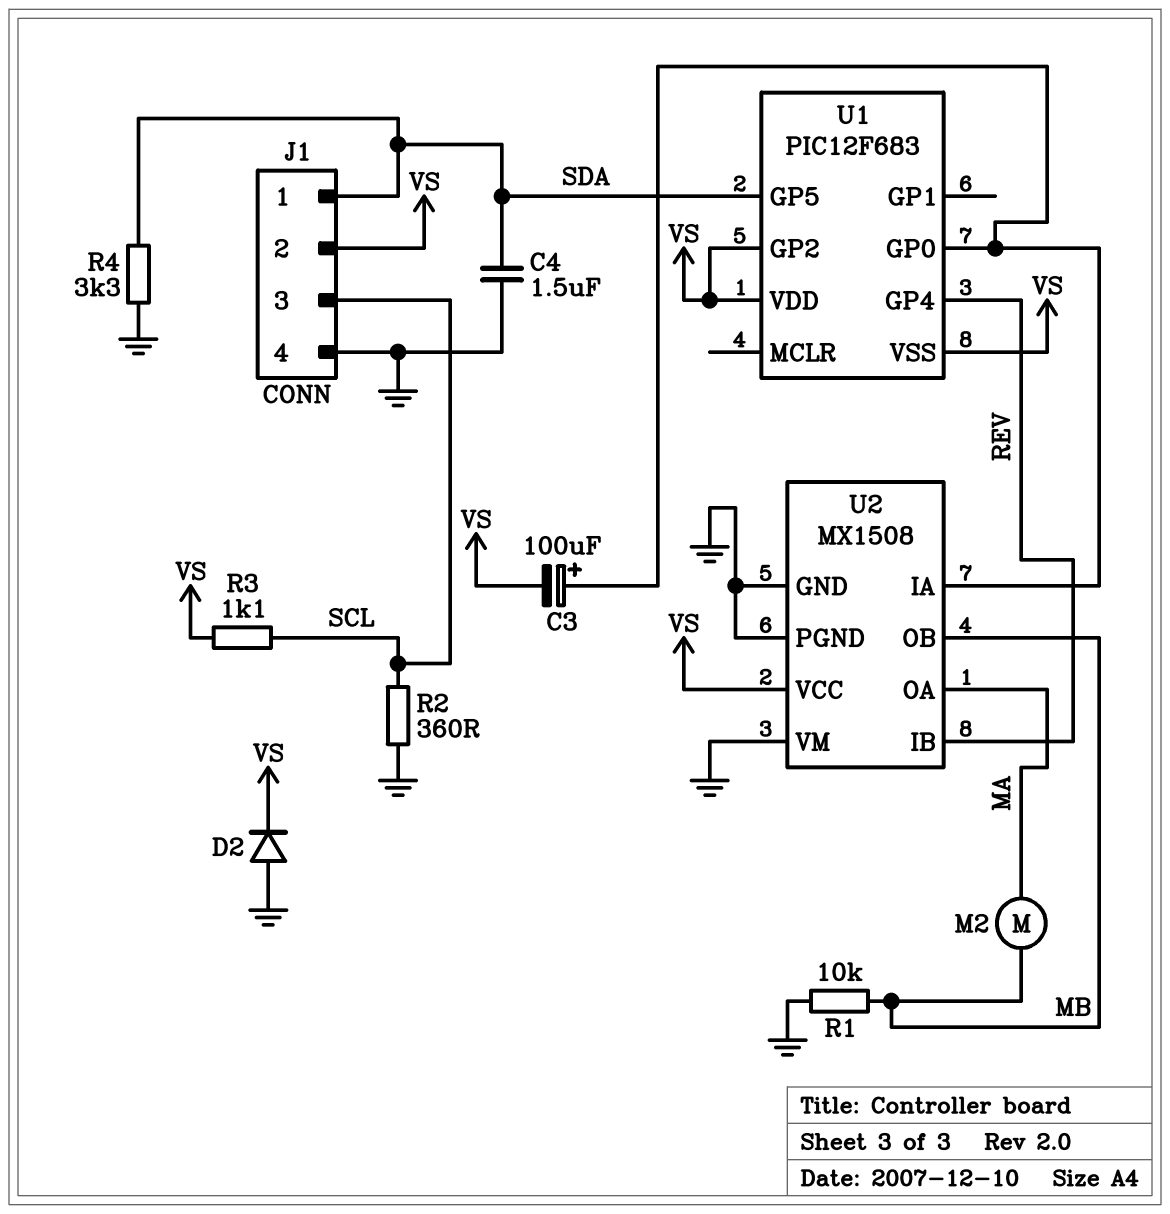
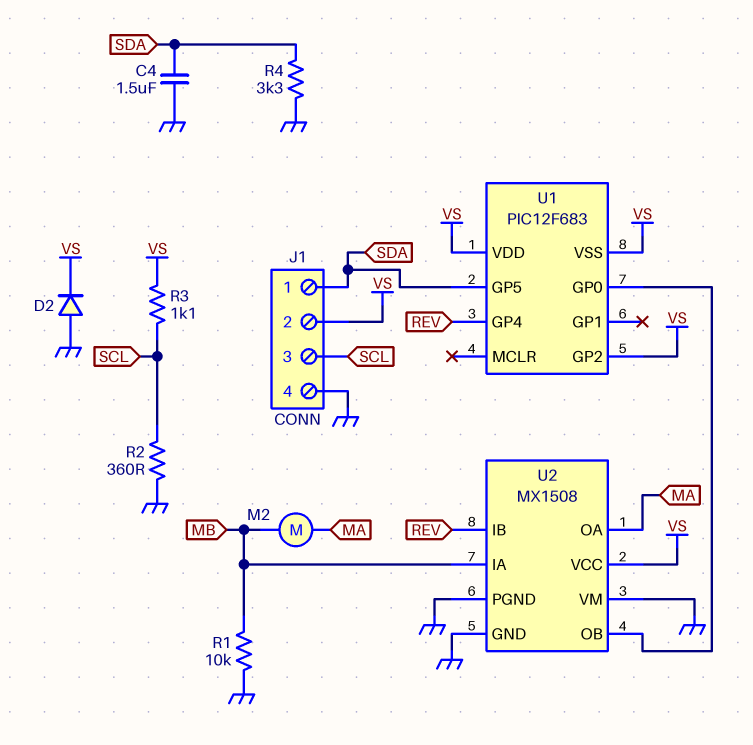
C3: 100uF (plus U1/GP0, minus VS) -> none
U2 pin IA: U1/GP0 -> MB
U2 pin OB: MB -> U1/GP0

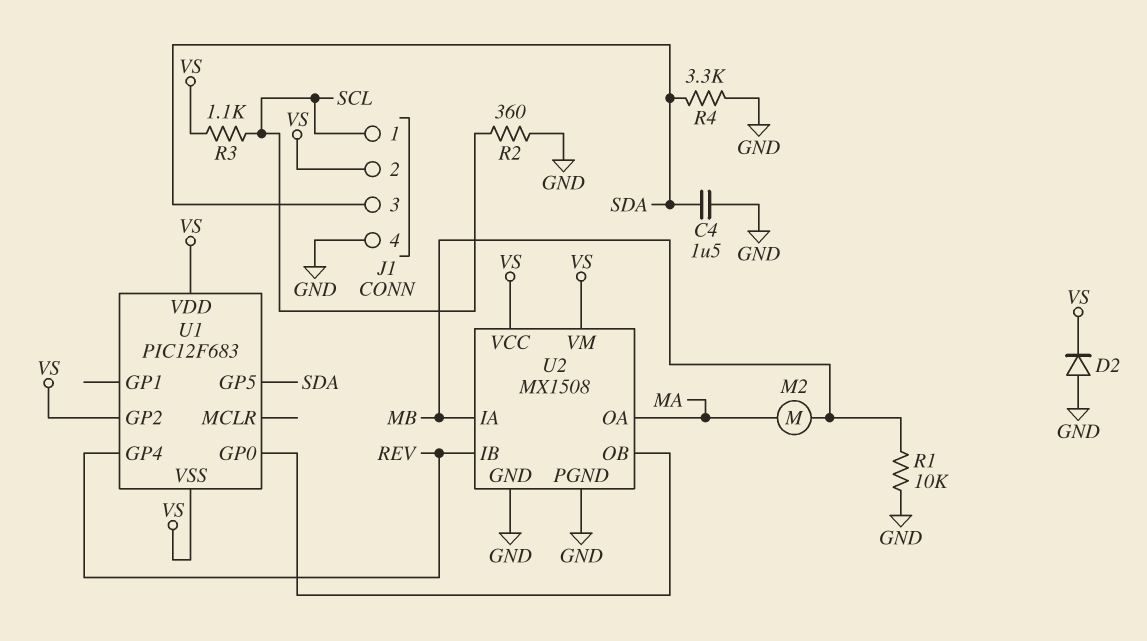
J1 pin 1: SDA -> SCL
J1 pin 3: SCL -> SDA
U2 pin VM: GND -> VS

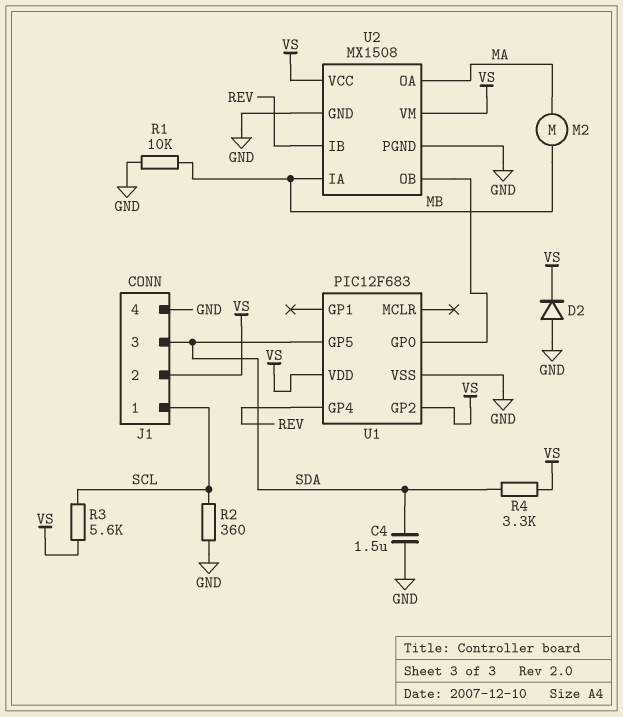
R3: 1.1k (SCL, VS) -> 5.6k (SCL, VS)
R4: 3.3k (GND, SDA) -> 3.3k (SDA, VS)
U1 pin VSS: VS -> GND

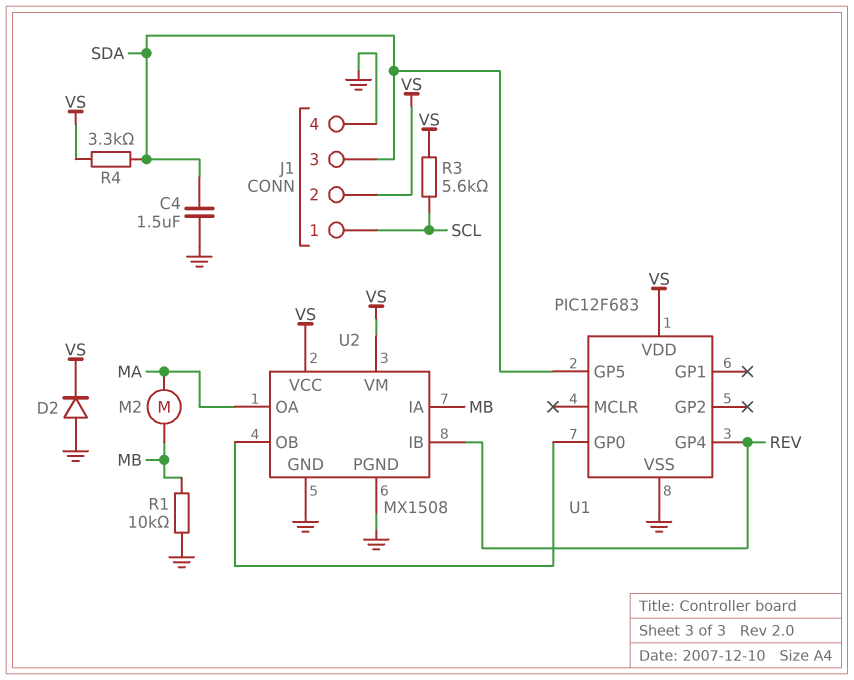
R2: 360 (GND, SCL) -> none
U1 pin GP2: VS -> none

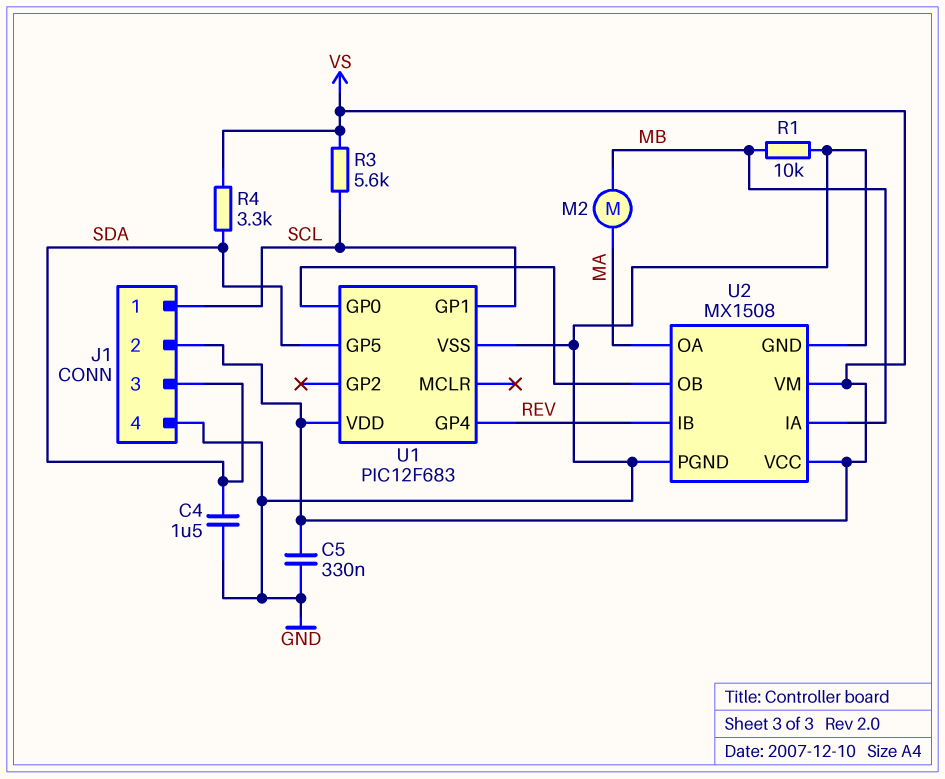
C5: none -> 330nF (GND, VS)
D2: diode (A GND, K VS) -> none
U1 pin GP1: none -> SCL

